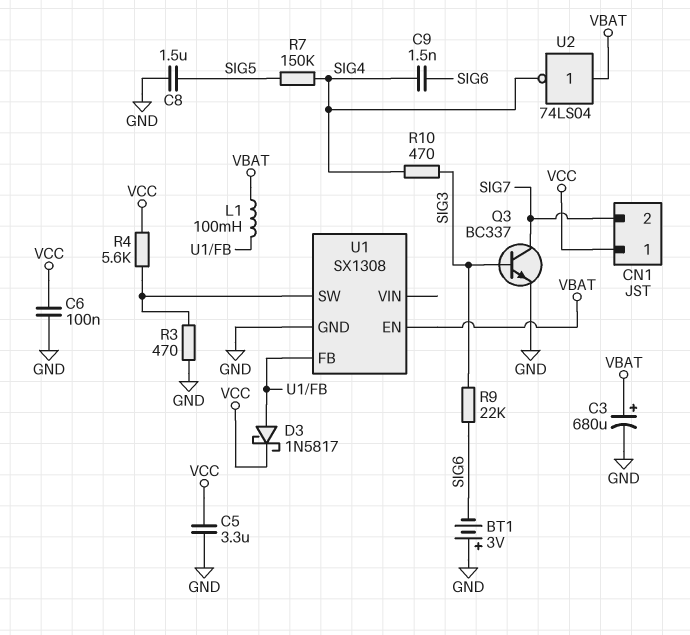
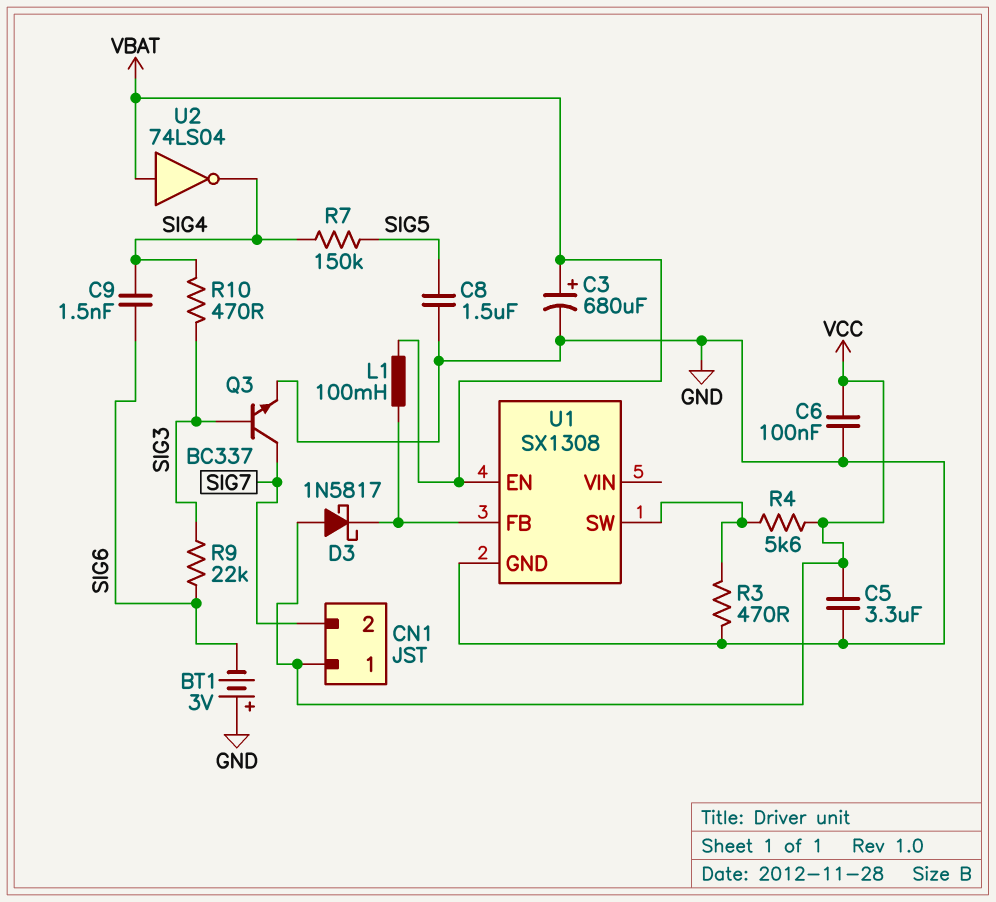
D3: schottky 1N5817 (A U1/FB, K VCC) -> schottky 1N5817 (A VCC, K U1/FB)

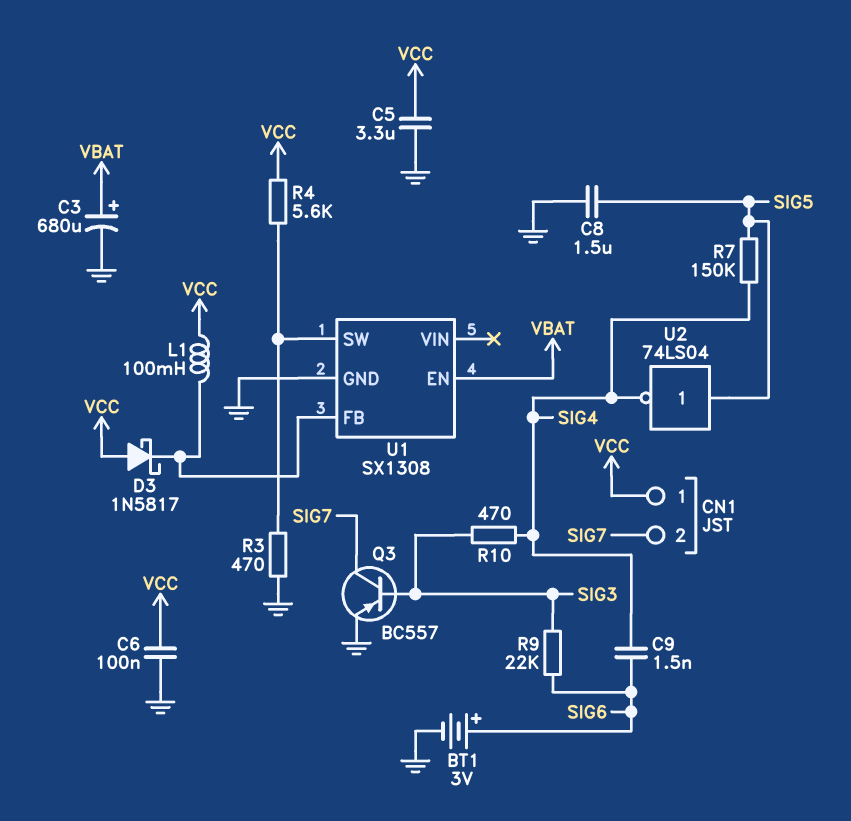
BT1: 3V (plus GND, minus SIG6) -> 3V (plus SIG6, minus GND)
L1: 100mH (U1/FB, VBAT) -> 100mH (U1/FB, VCC)
Q3: NPN BC337 (B SIG3, C SIG7, E GND) -> PNP BC557 (B SIG3, C SIG7, E GND)
U2: NOT 74LS04 (in VBAT, out SIG4) -> NOT 74LS04 (in SIG5, out SIG4)

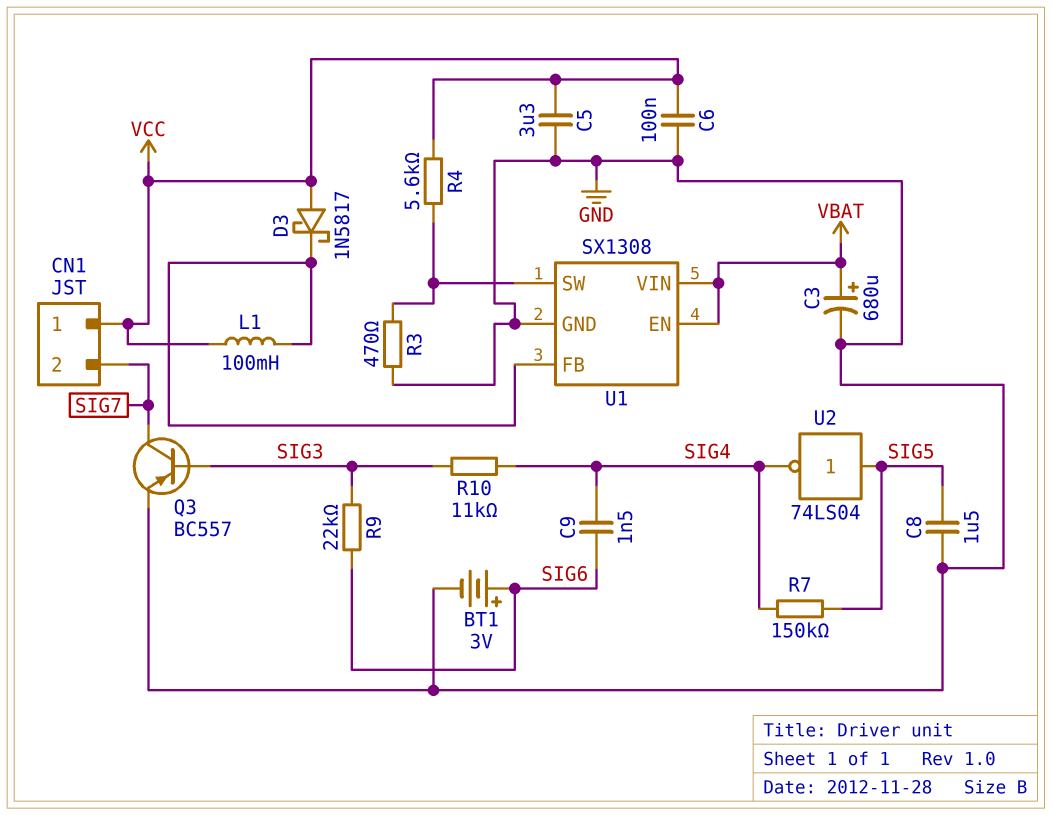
R10: 470 (SIG3, SIG4) -> 11k (SIG3, SIG4)
U1 pin VIN: none -> VBAT

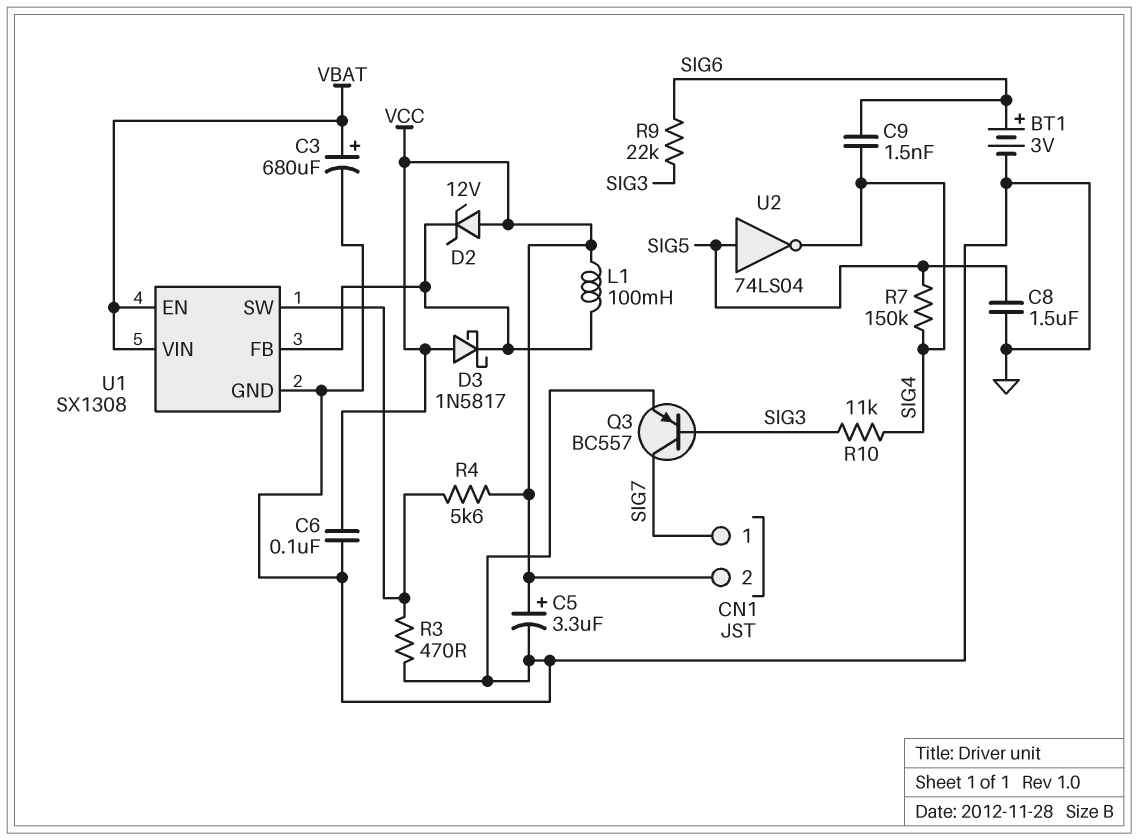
C5: 3.3uF (GND, VCC) -> 3.3uF (plus VCC, minus GND)
CN1 pin 1: VCC -> SIG7
CN1 pin 2: SIG7 -> VCC
D2: none -> zener 12V (A VCC, K U1/FB)

